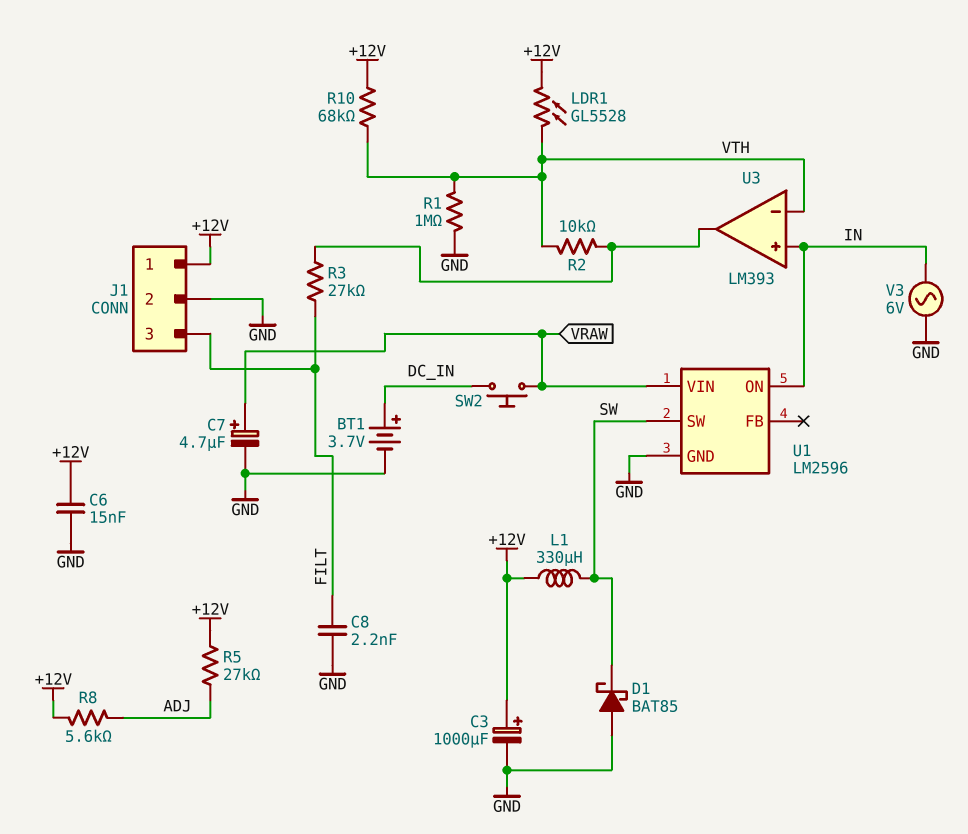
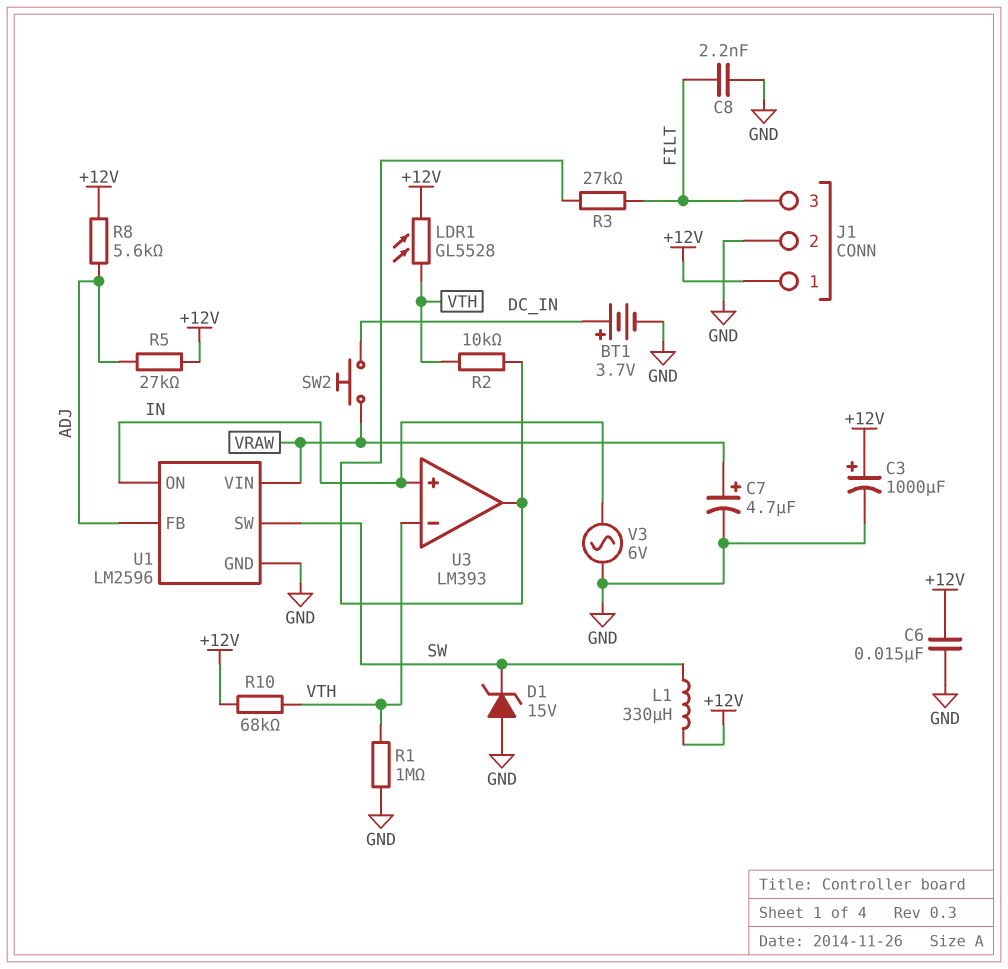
D1: schottky BAT85 (A GND, K SW) -> zener 15V (A GND, K SW)
U1 pin FB: none -> ADJ

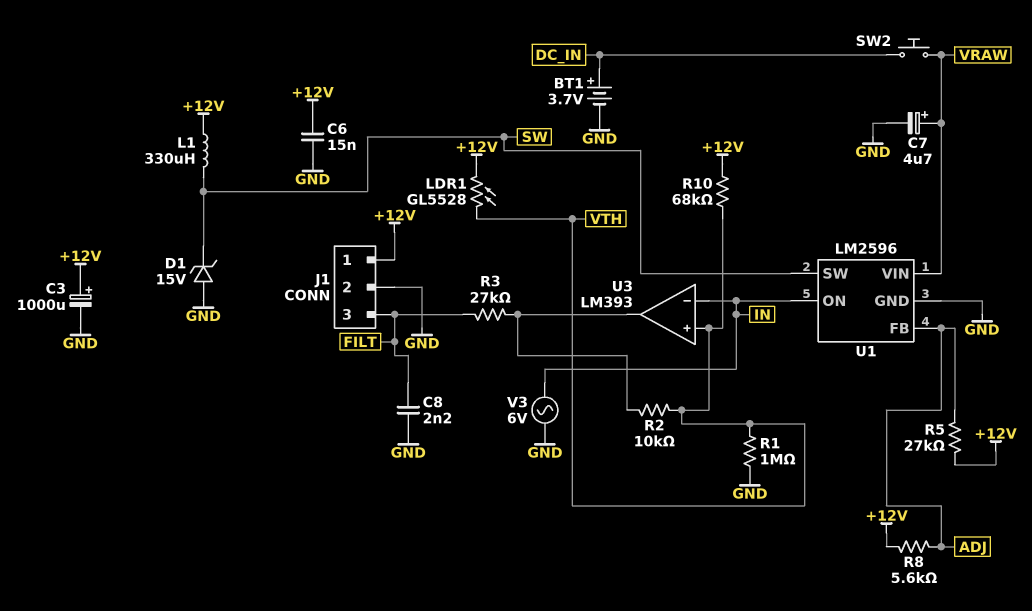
U3 pin in+: IN -> VTH
U3 pin in-: VTH -> IN

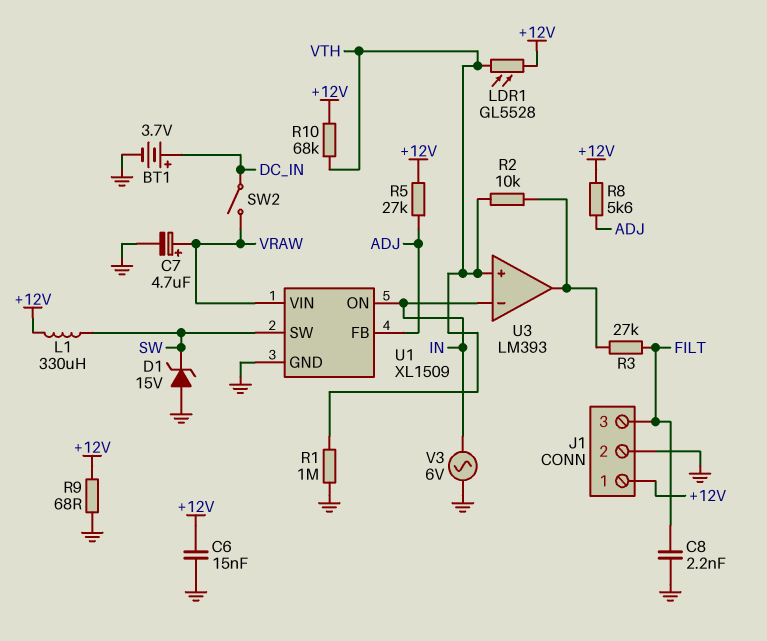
C3: 1000uF (plus +12V, minus GND) -> none
R9: none -> 68 (+12V, GND)
SW2: button (DC_IN, VRAW) -> switch (DC_IN, VRAW)
U1: LM2596 -> XL1509

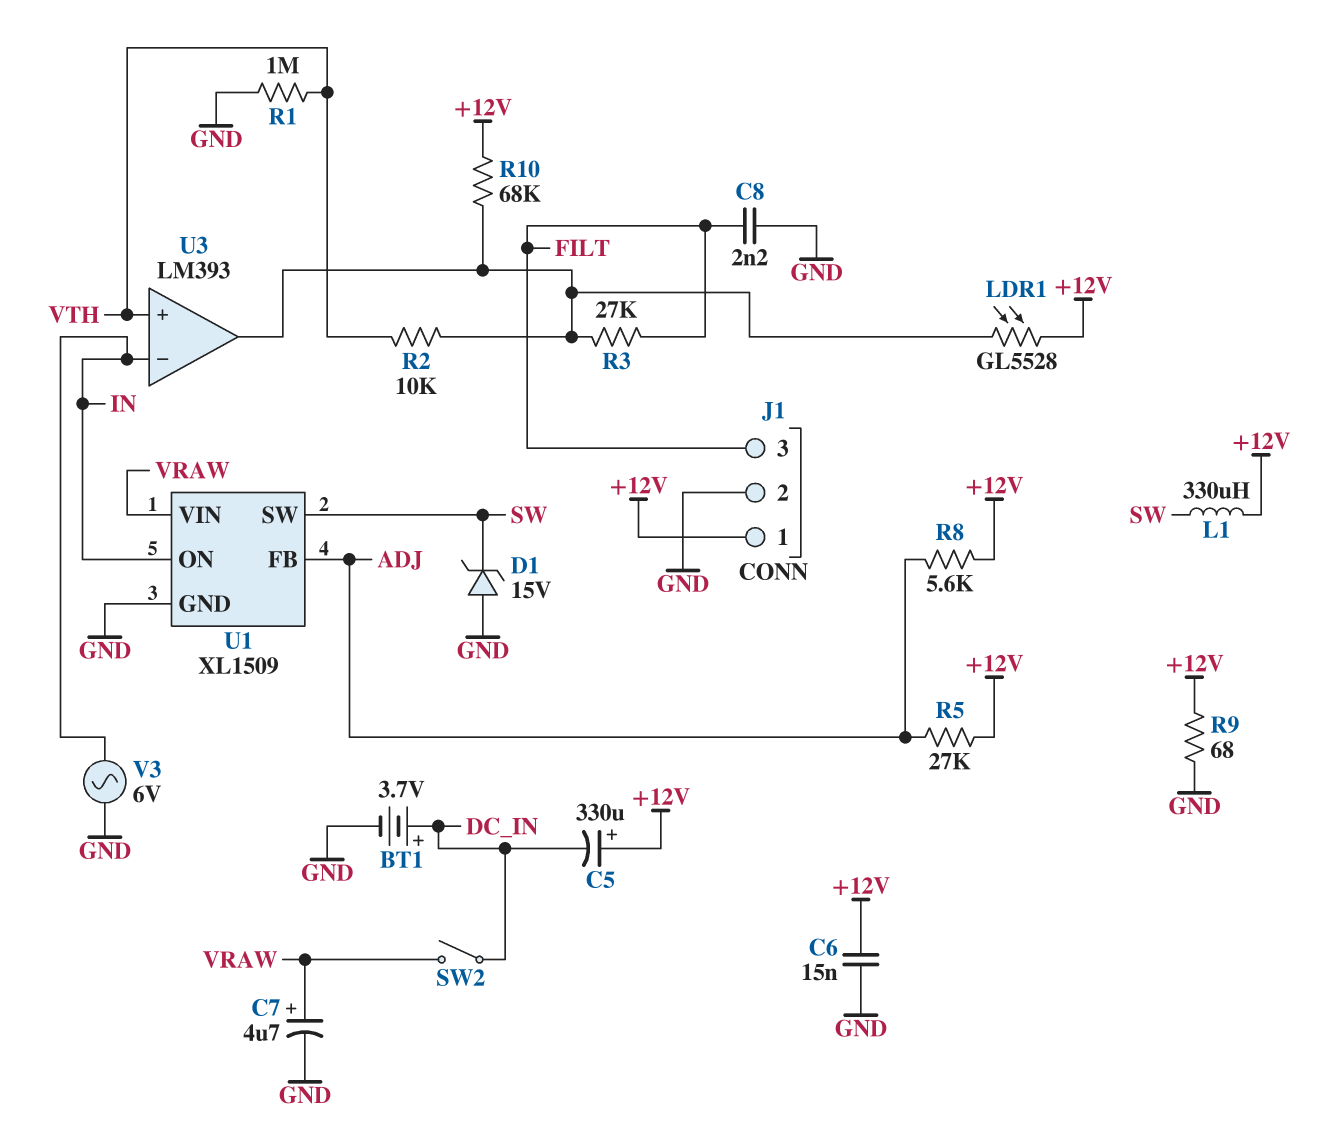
C5: none -> 330uF (plus +12V, minus DC_IN)
LDR1: GL5528 (+12V, VTH) -> GL5528 (+12V, U3/out)
R10: 68k (+12V, VTH) -> 68k (+12V, U3/out)

